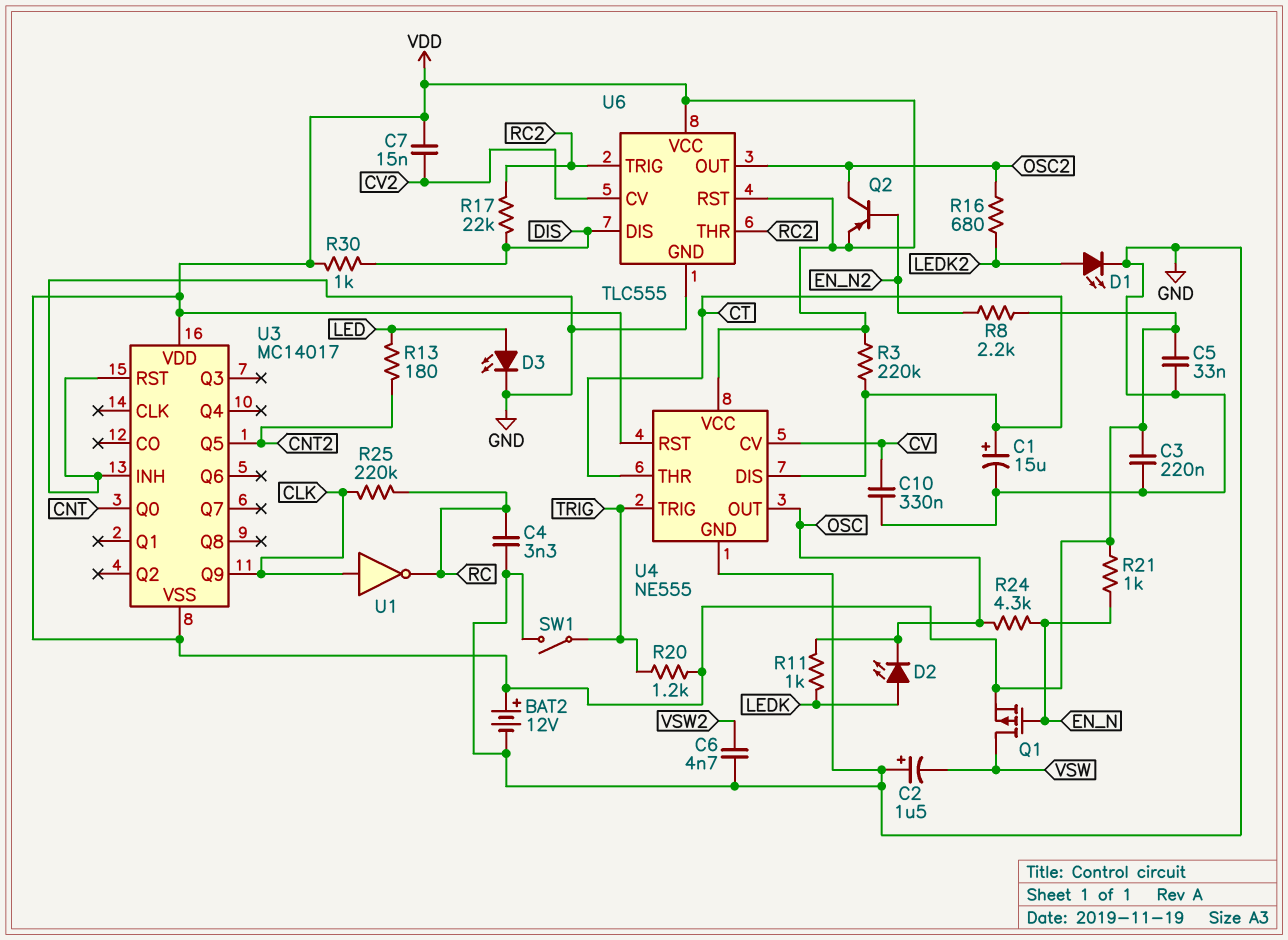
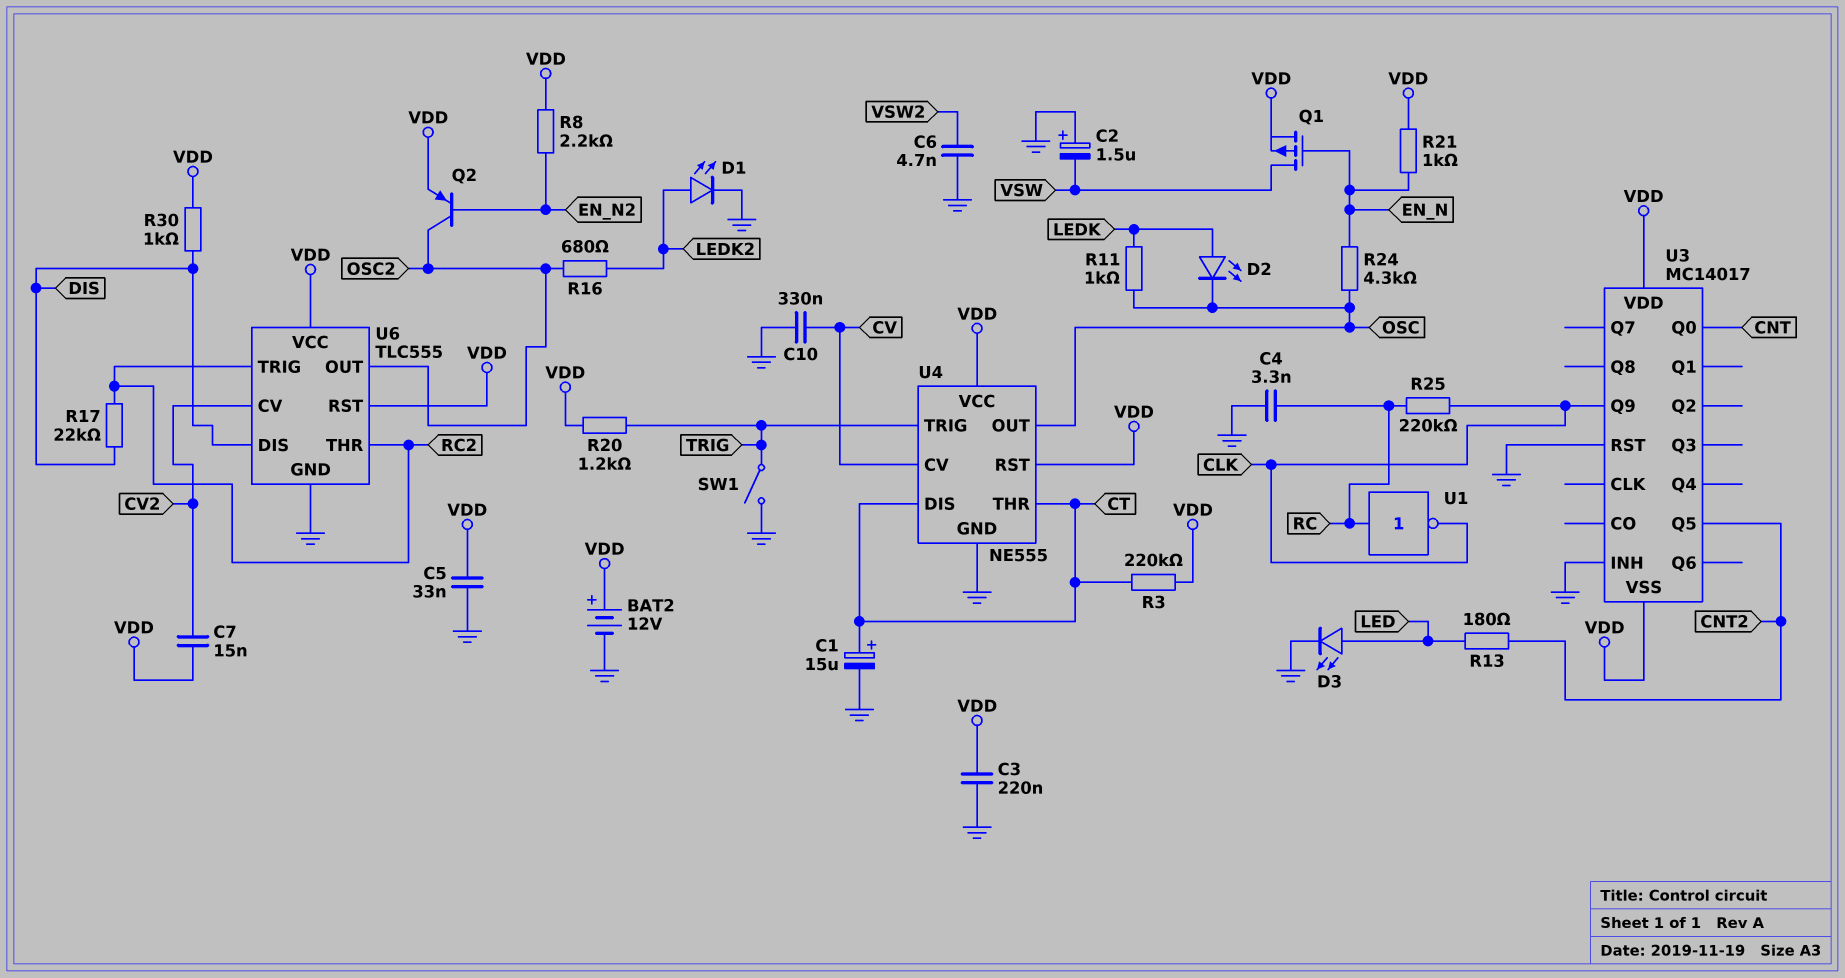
U1: NOT (in CLK, out RC) -> NOT (in RC, out CLK)

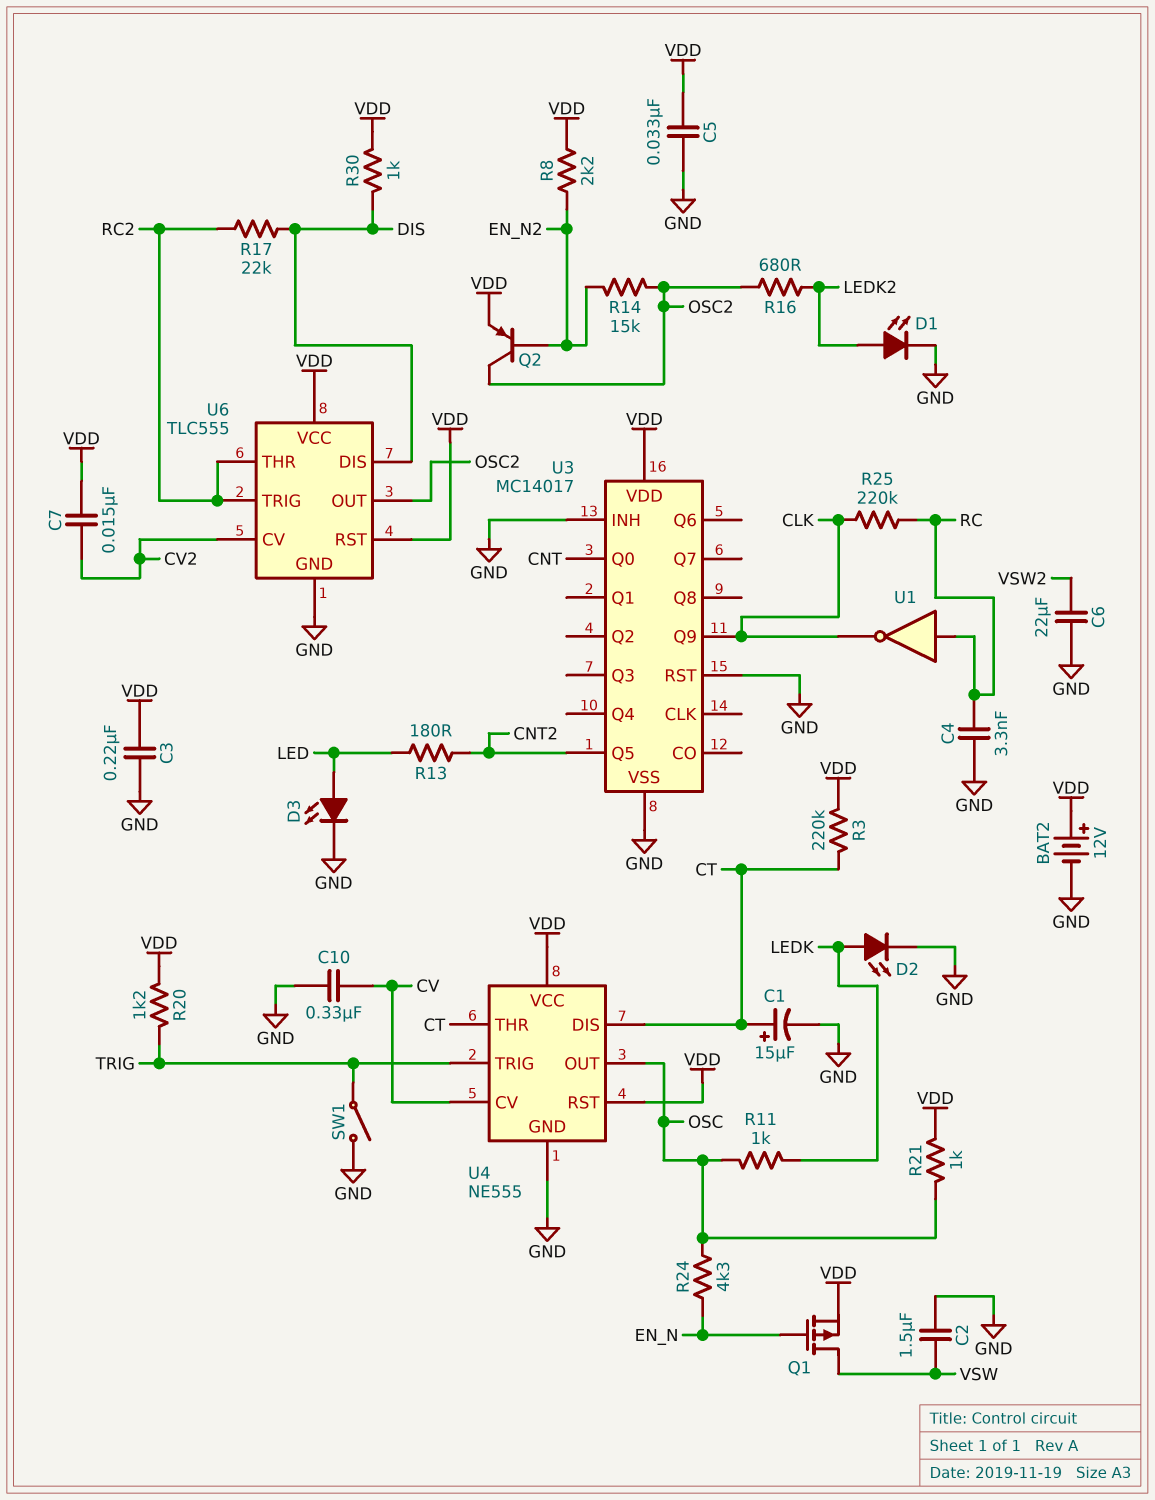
C2: 1.5uF (plus GND, minus VSW) -> 1.5uF (GND, VSW)
C6: 4.7nF (GND, VSW2) -> 22uF (GND, VSW2)
D2: LED (A LEDK, K OSC) -> LED (A LEDK, K GND)
R14: none -> 15k (EN_N2, OSC2)
R21: 1k (EN_N, VDD) -> 1k (OSC, VDD)
U3 pin VSS: VDD -> GND

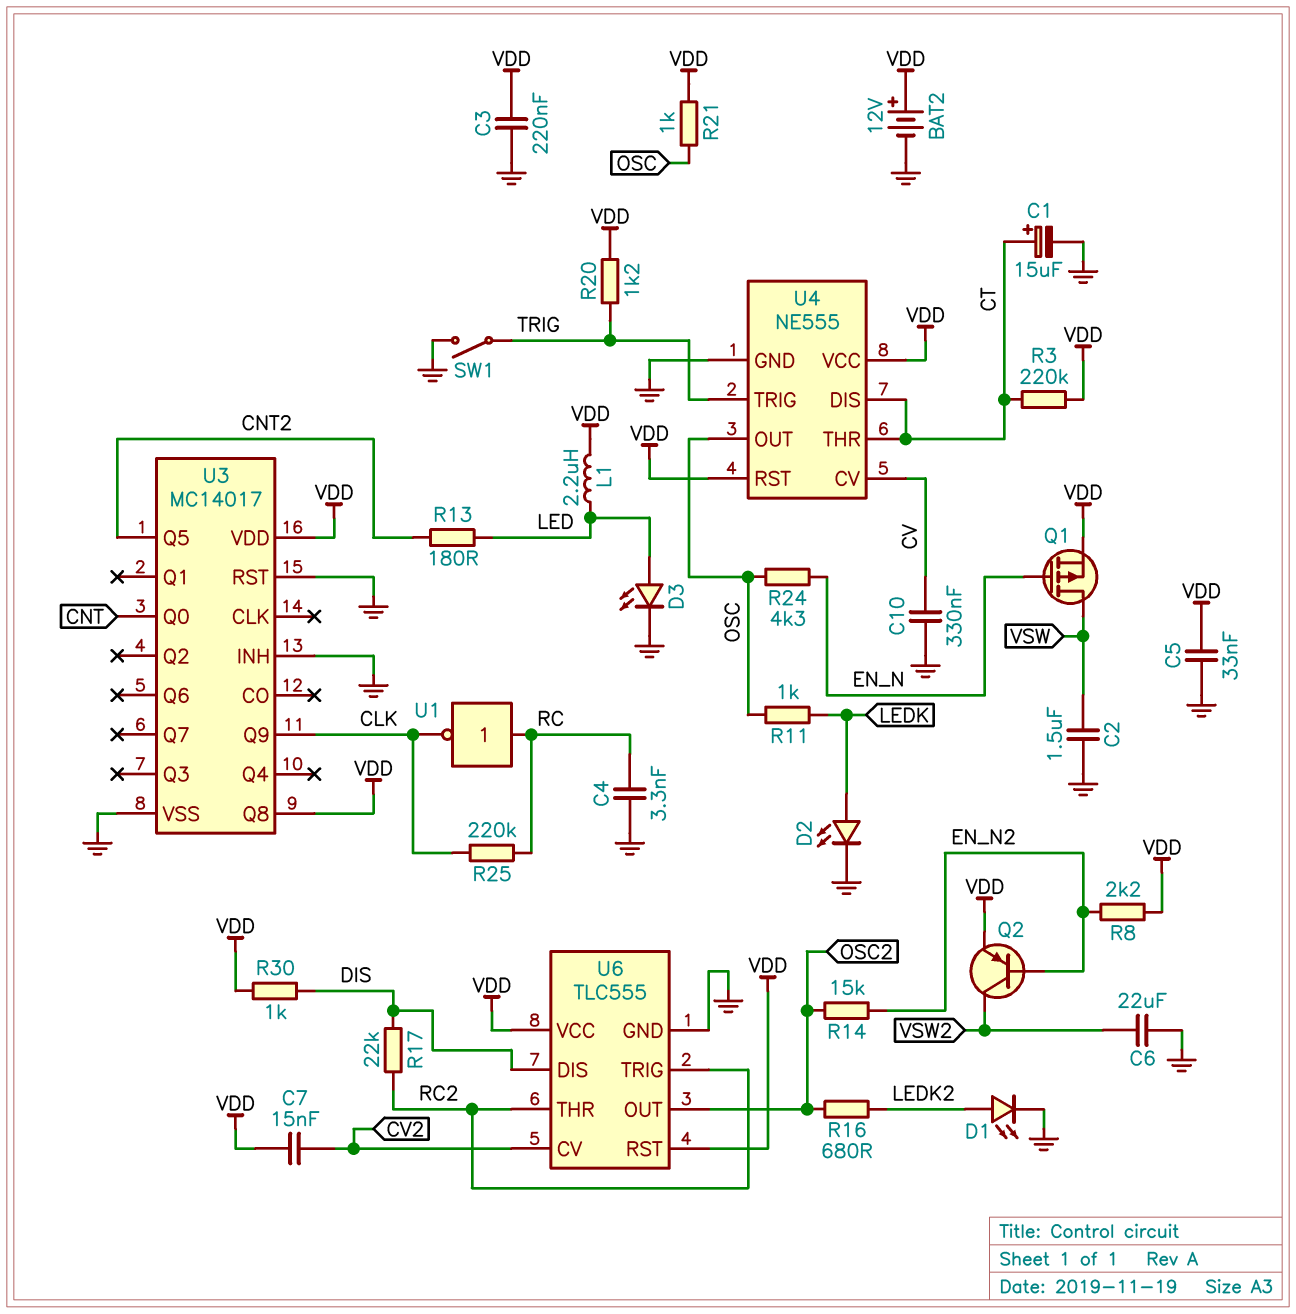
L1: none -> 2.2uH (LED, VDD)
Q2: PNP (B EN_N2, C OSC2, E VDD) -> PNP (B EN_N2, C VSW2, E VDD)
U3 pin Q8: none -> VDD

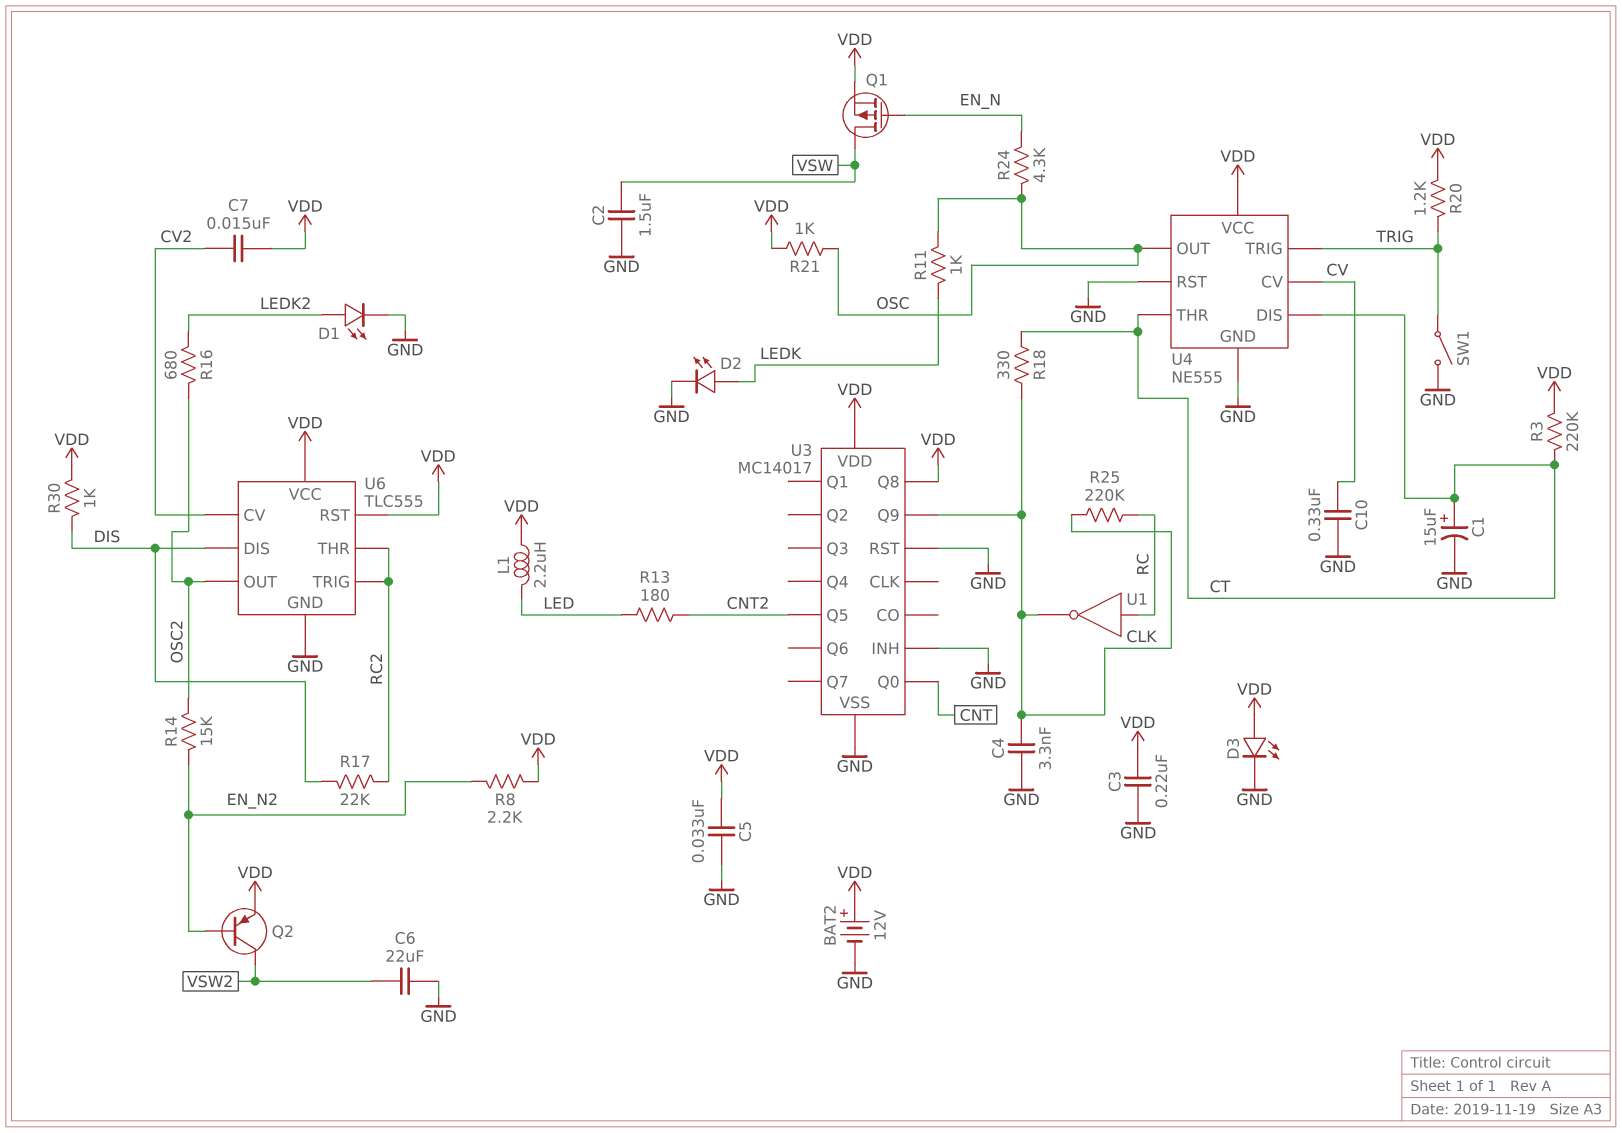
C4: 3.3nF (GND, RC) -> 3.3nF (CLK, GND)
D3: LED (A LED, K GND) -> LED (A VDD, K GND)
R18: none -> 330 (CLK, CT)
U4 pin RST: VDD -> GND

